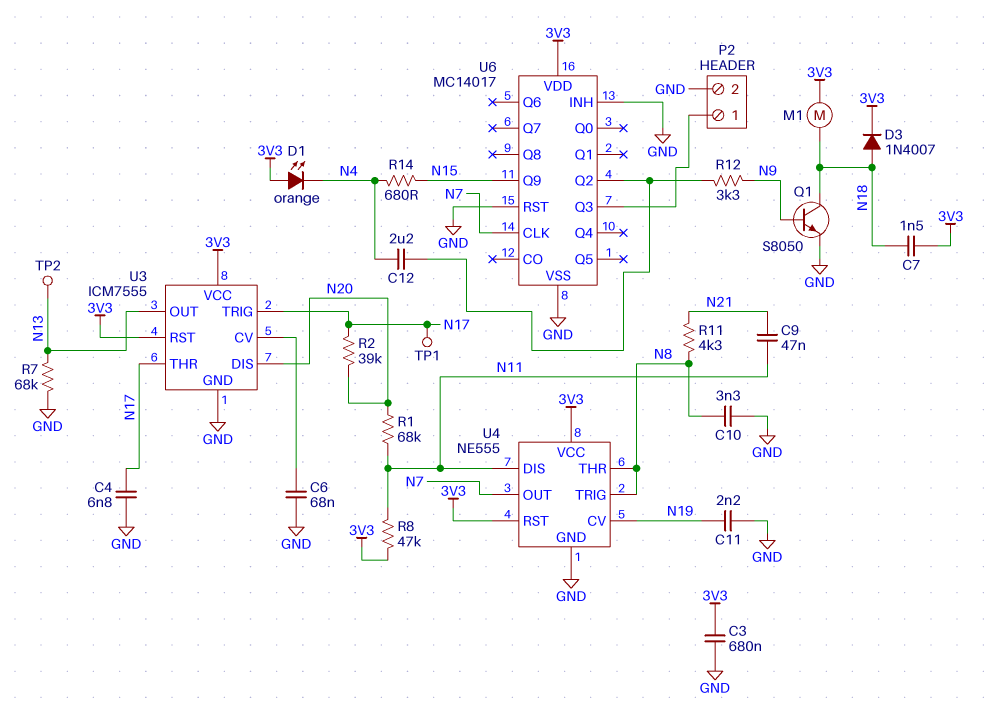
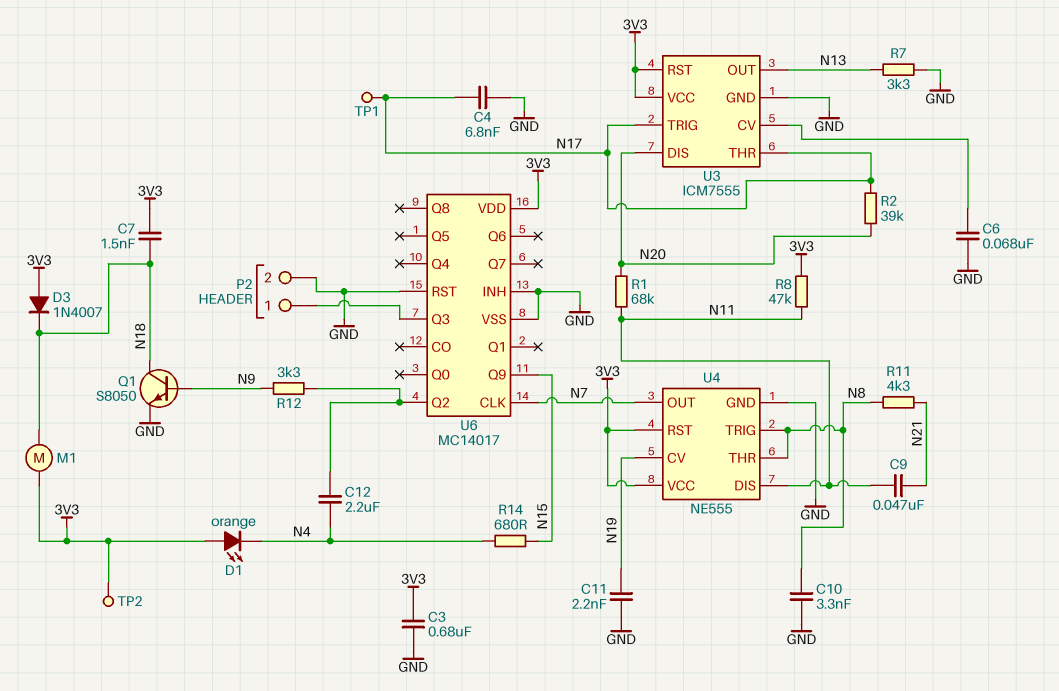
D3: diode 1N4007 (A N18, K 3V3) -> diode 1N4007 (A 3V3, K N18)
R7: 68k (GND, N13) -> 3.3k (GND, N13)
TP2: test point (N13) -> test point (3V3)

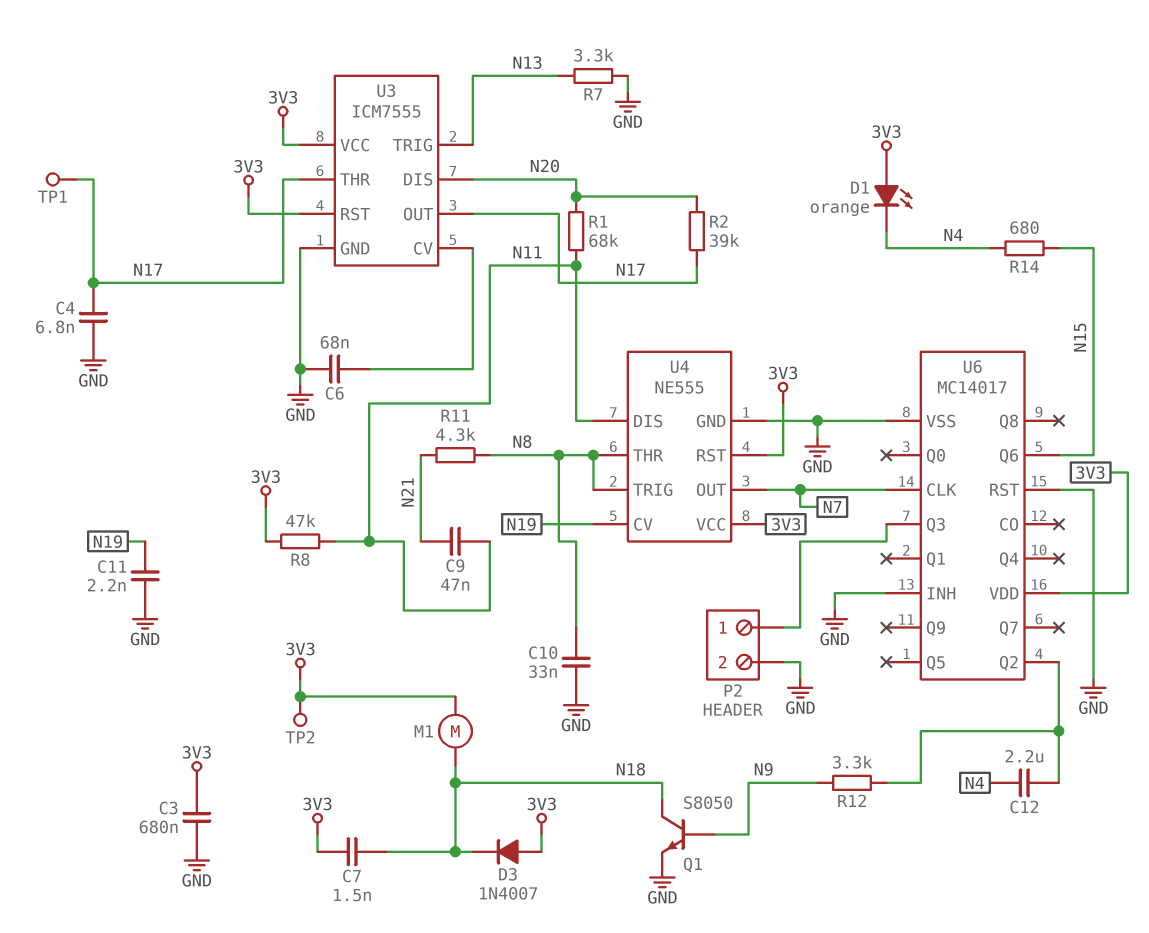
C10: 3.3nF (GND, N8) -> 33nF (GND, N8)
U3 pin OUT: N13 -> N17
U3 pin TRIG: N17 -> N13
U6 pin Q6: none -> N15
U6 pin Q9: N15 -> none

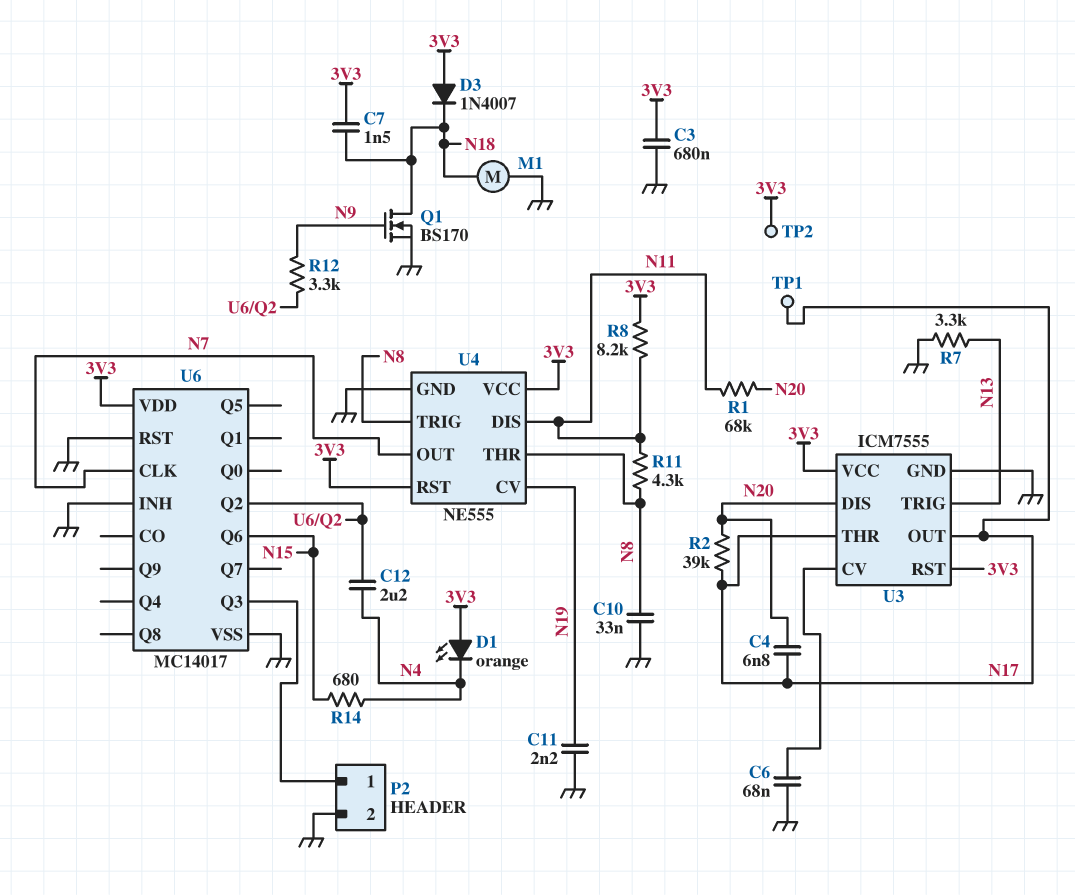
C4: 6.8nF (GND, N17) -> 6.8nF (N17, N20)
C9: 47nF (N11, N21) -> none
M1: motor (3V3, N18) -> motor (GND, N18)
Q1: NPN S8050 (B N9, C N18, E GND) -> NMOS BS170 (G N9, D N18, S GND)
R8: 47k (3V3, N11) -> 8.2k (3V3, N11)
R11: 4.3k (N8, N21) -> 4.3k (N8, N11)

